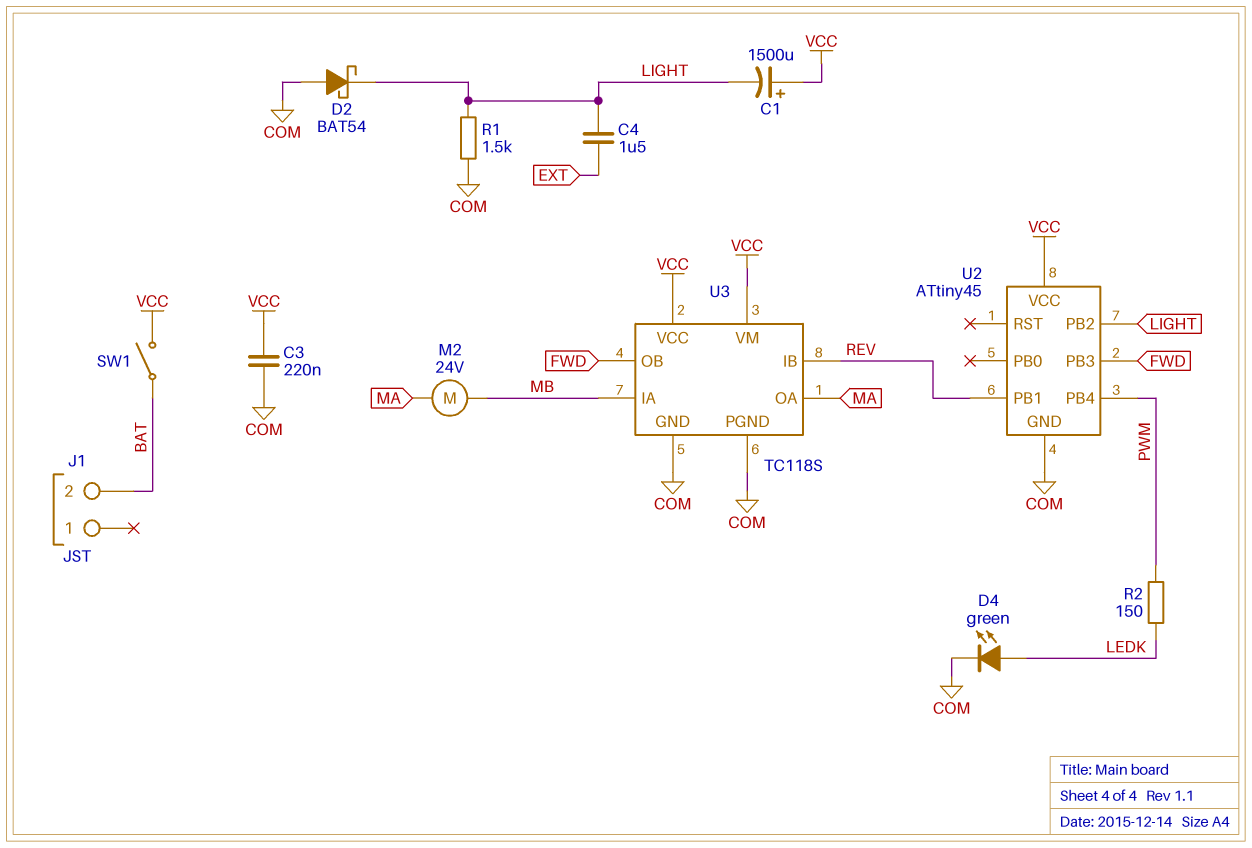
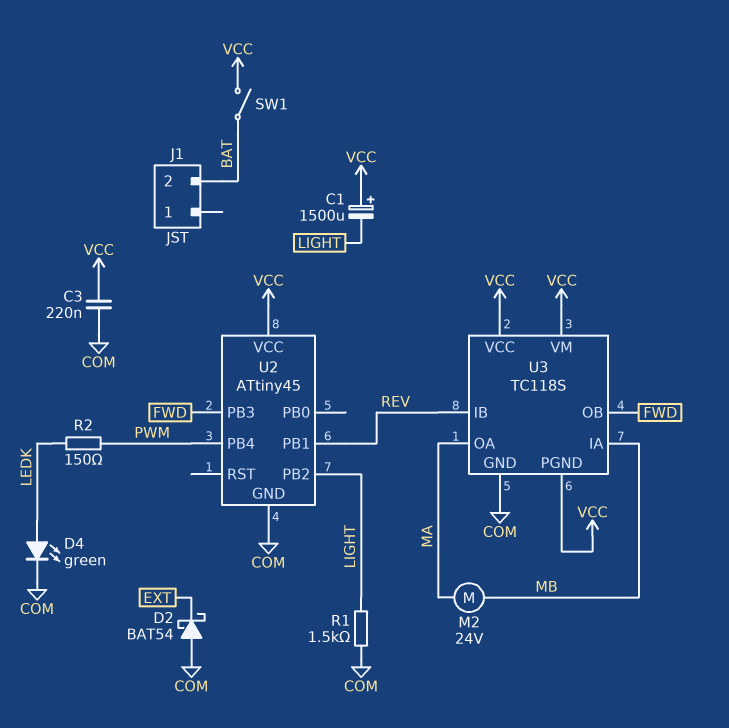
C4: 1.5uF (EXT, LIGHT) -> none
D2: schottky BAT54 (A COM, K LIGHT) -> schottky BAT54 (A COM, K EXT)
U3 pin PGND: COM -> VCC

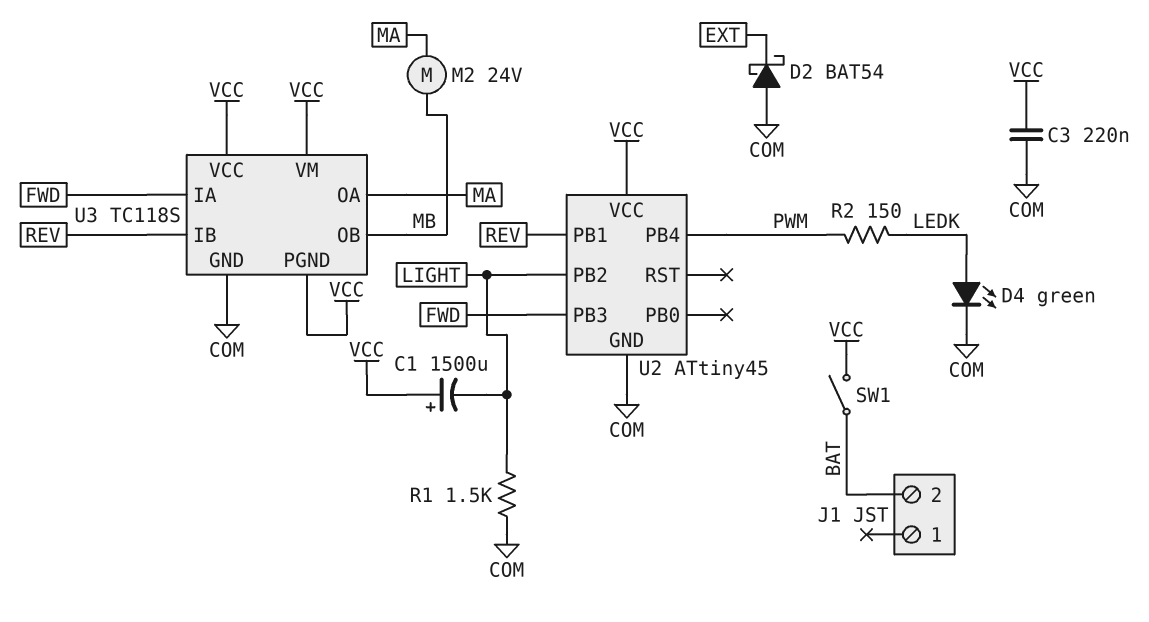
U3 pin IA: MB -> FWD
U3 pin OB: FWD -> MB

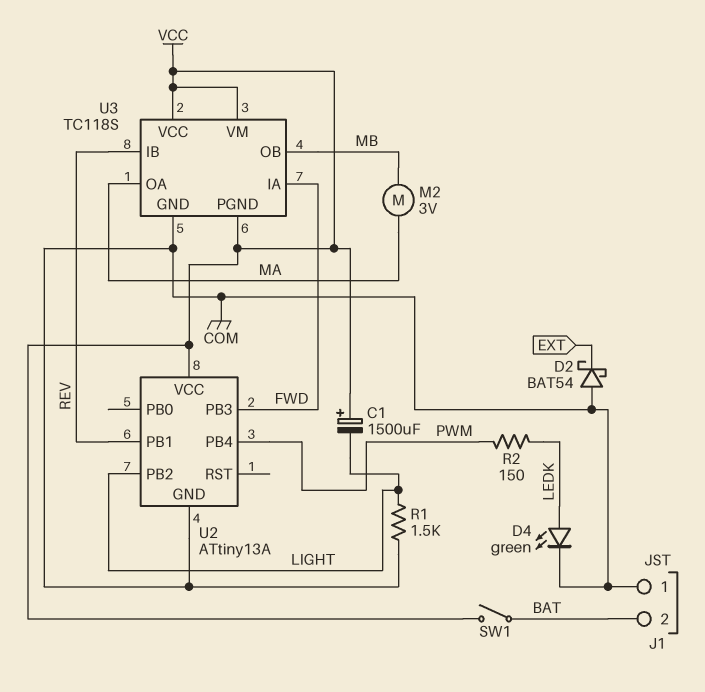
C3: 220nF (COM, VCC) -> none
J1 pin 1: none -> COM
M2: motor 24V (MA, MB) -> motor 3V (MA, MB)
U2: ATtiny45 -> ATtiny13A

